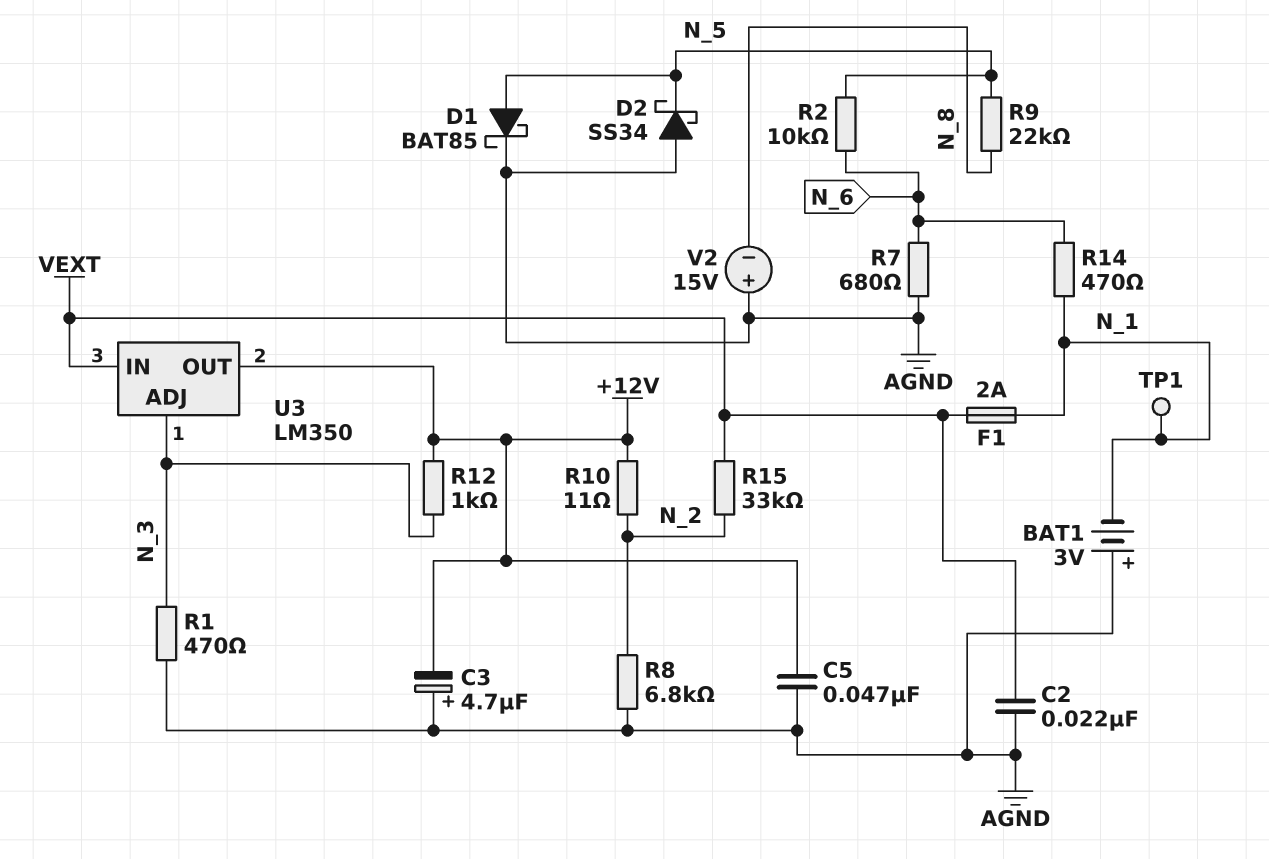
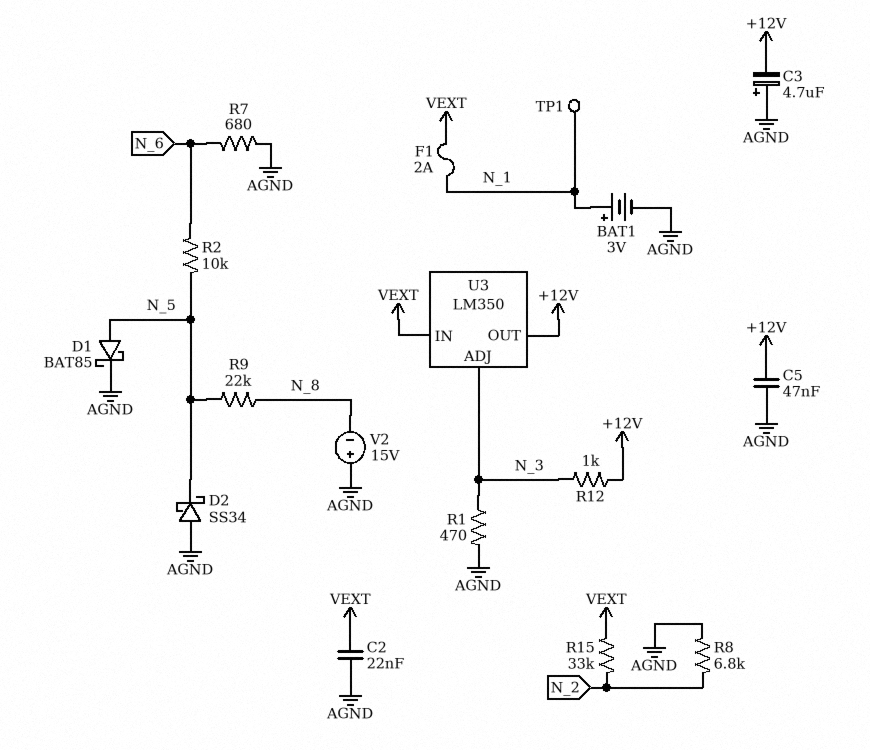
BAT1: 3V (plus AGND, minus N_1) -> 3V (plus N_1, minus AGND)
R10: 11 (+12V, N_2) -> none
R14: 470 (N_1, N_6) -> none

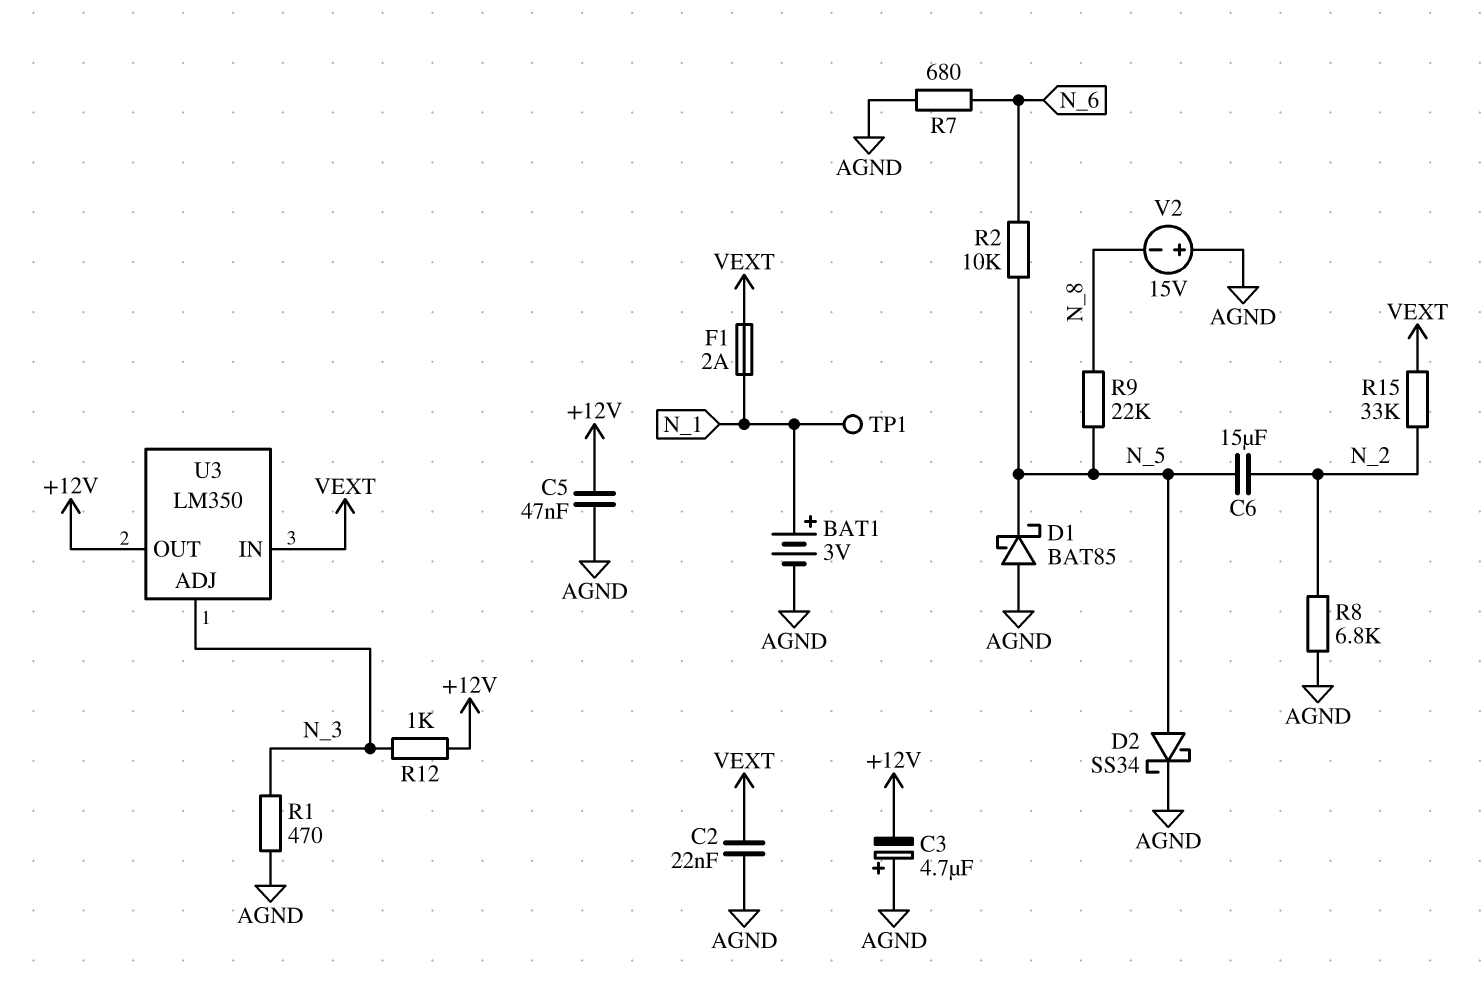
C6: none -> 15uF (N_2, N_5)
D1: schottky BAT85 (A N_5, K AGND) -> schottky BAT85 (A AGND, K N_5)
D2: schottky SS34 (A AGND, K N_5) -> schottky SS34 (A N_5, K AGND)

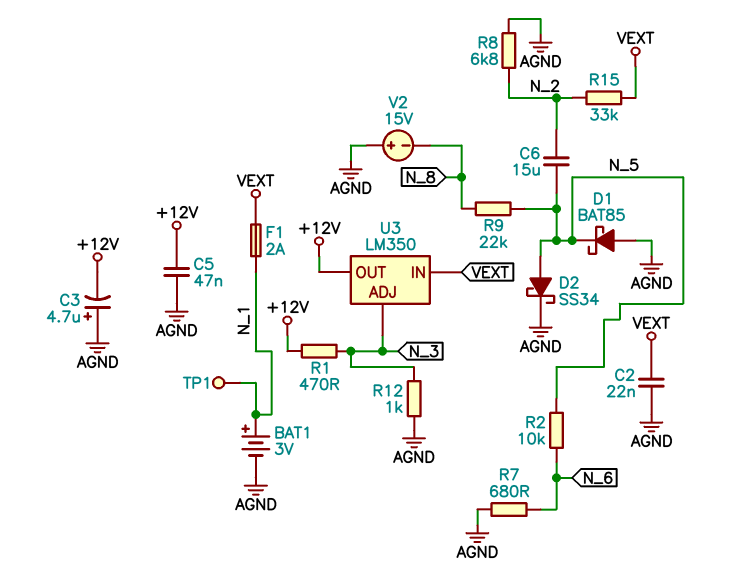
R1: 470 (AGND, N_3) -> 470 (+12V, N_3)
R12: 1k (+12V, N_3) -> 1k (AGND, N_3)

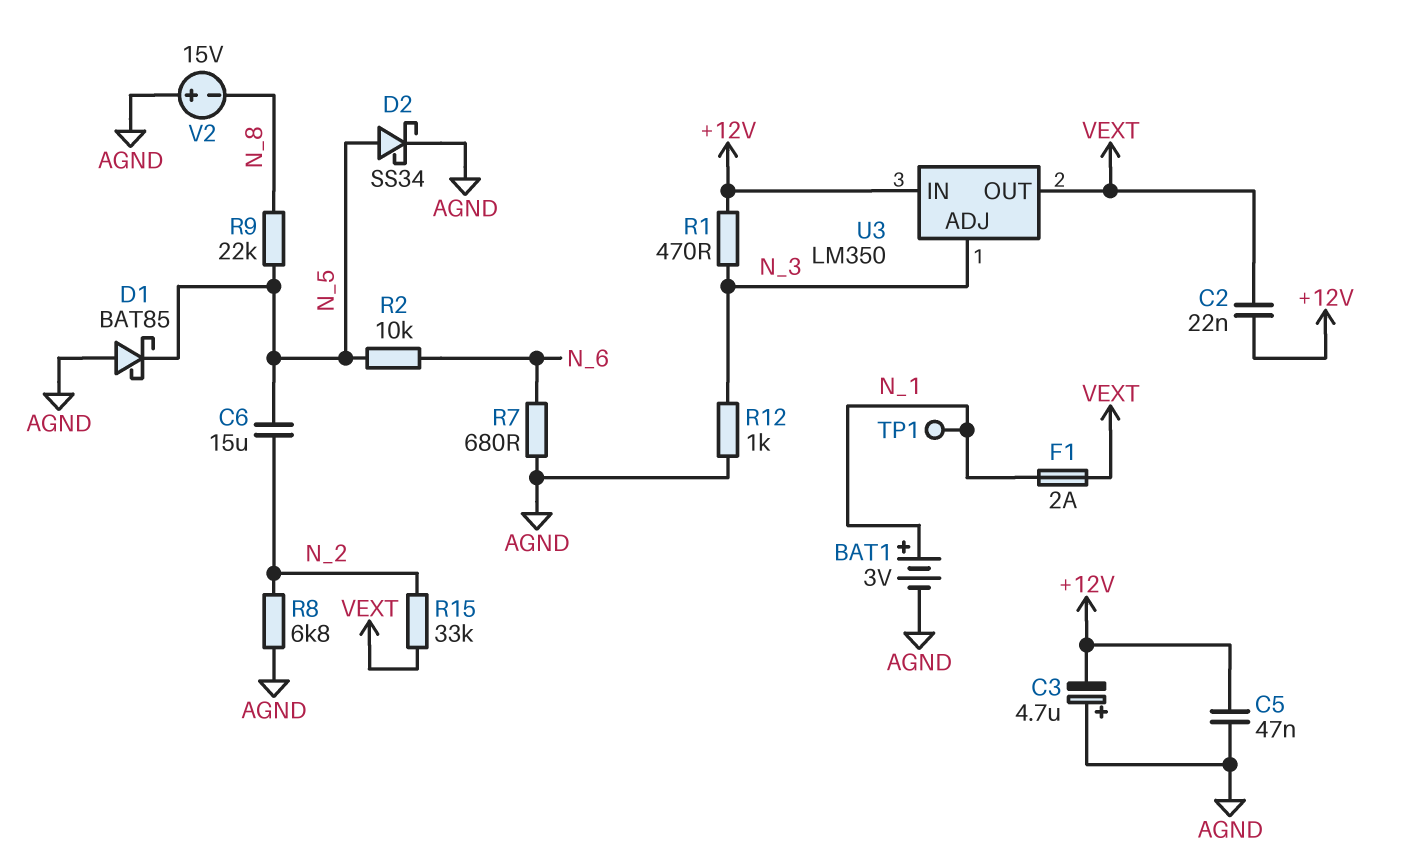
C2: 22nF (AGND, VEXT) -> 22nF (+12V, VEXT)
U3 pin IN: VEXT -> +12V
U3 pin OUT: +12V -> VEXT

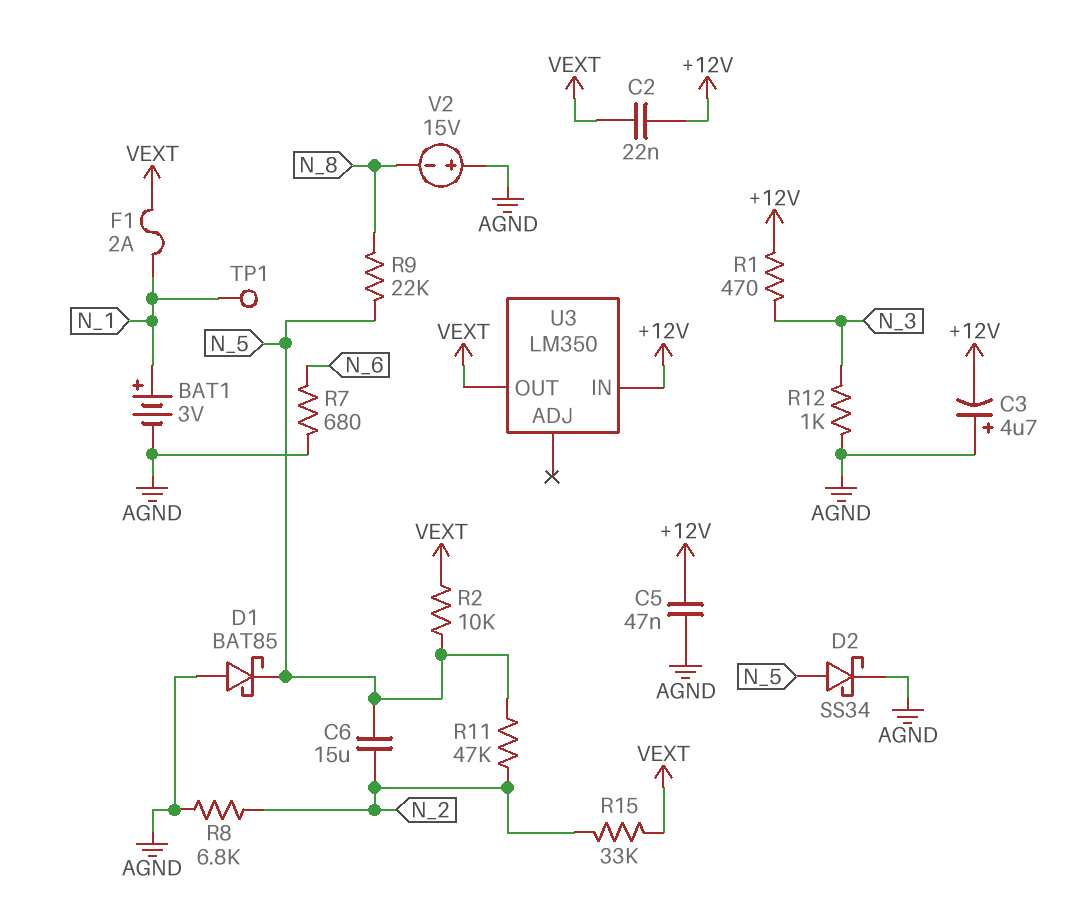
R2: 10k (N_5, N_6) -> 10k (N_5, VEXT)
R11: none -> 47k (N_2, N_5)
U3 pin ADJ: N_3 -> none

